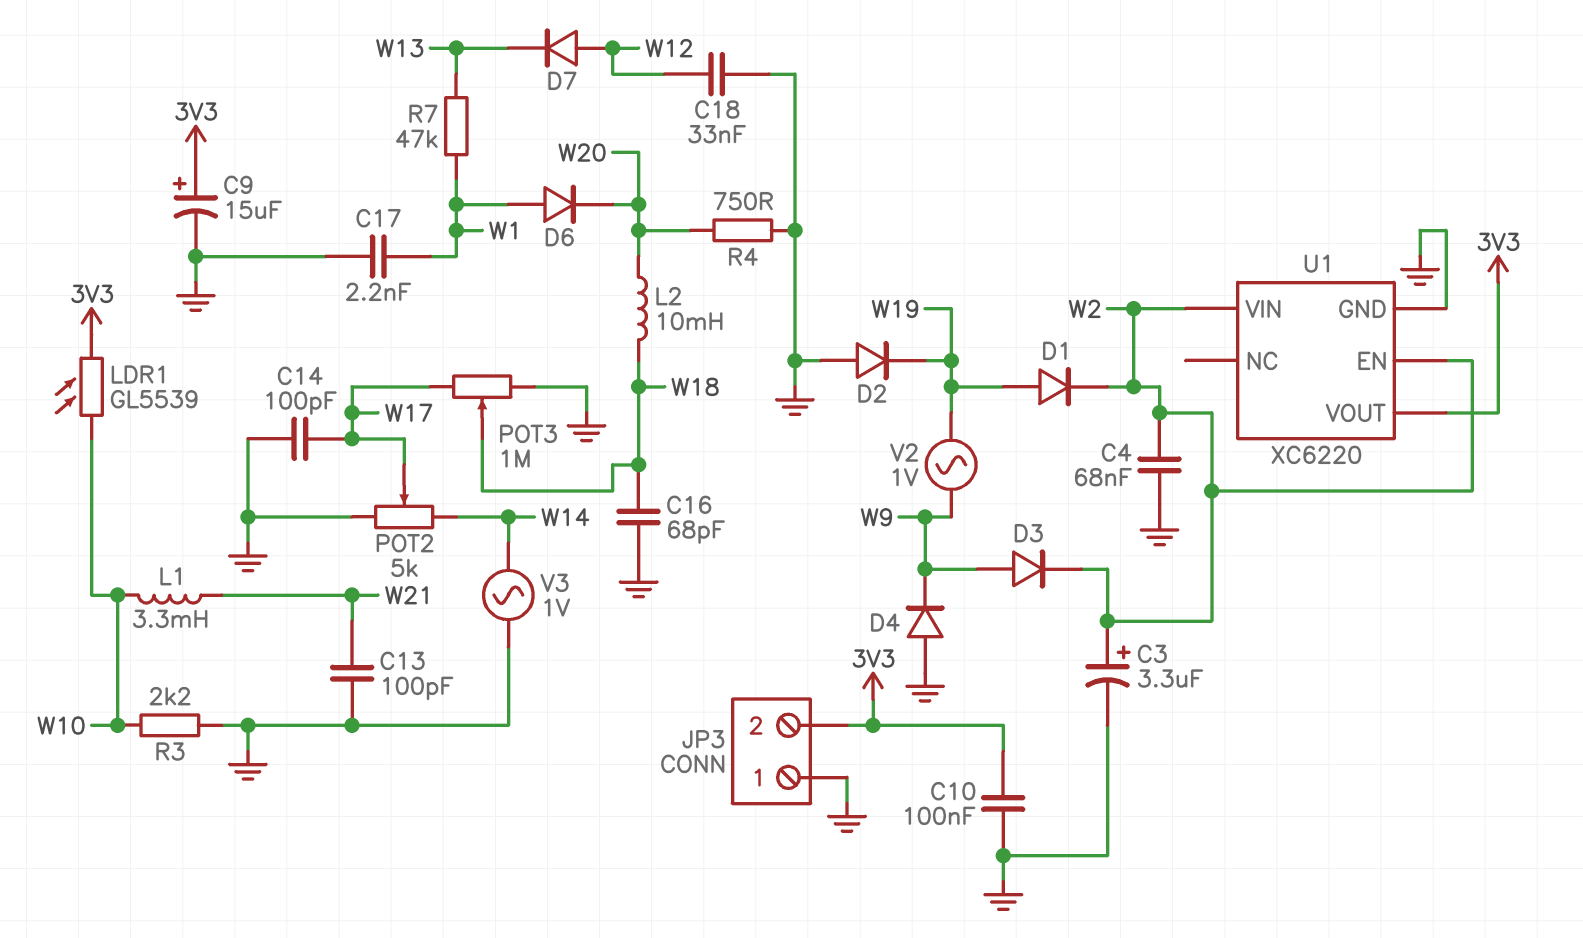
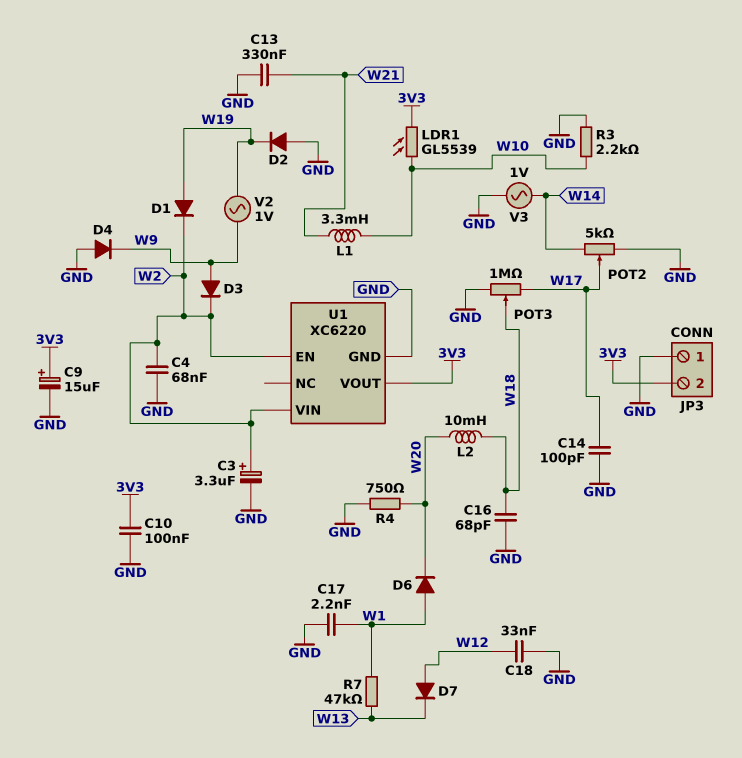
C13: 100pF (GND, W21) -> 330nF (GND, W21)

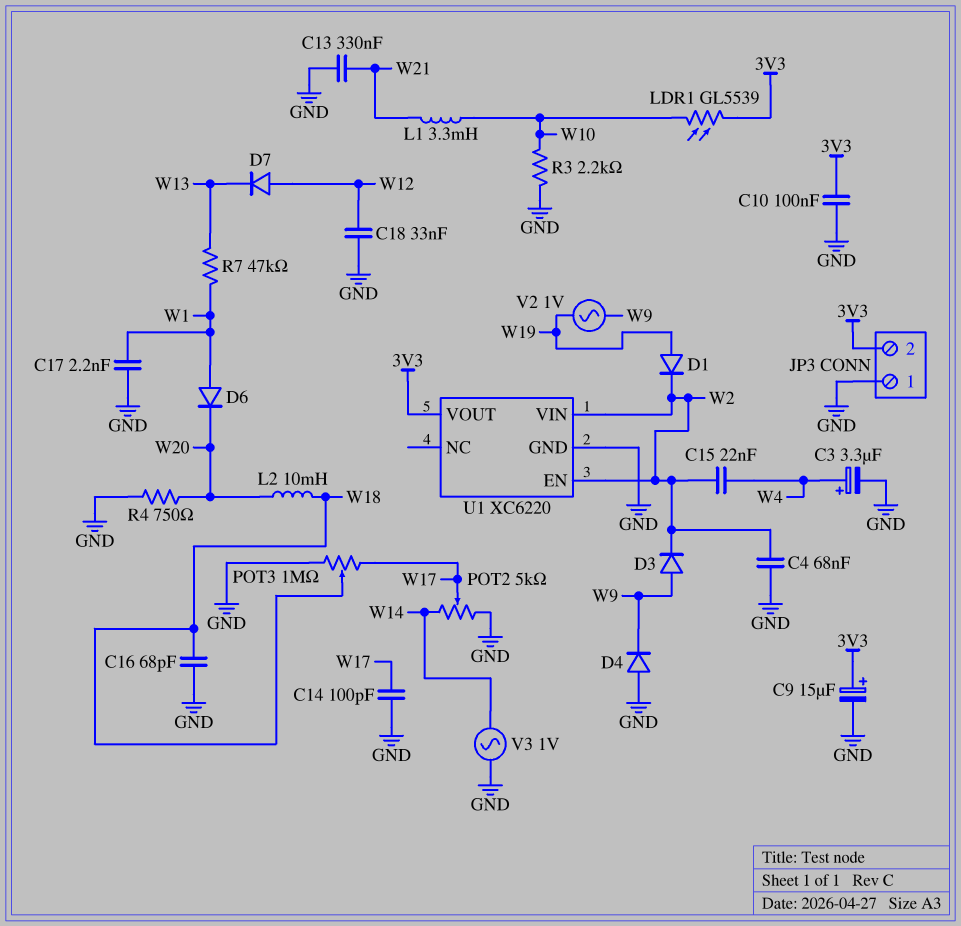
C3: 3.3uF (plus W2, minus GND) -> 3.3uF (plus W4, minus GND)
C15: none -> 22nF (W2, W4)
D2: diode (A GND, K W19) -> none

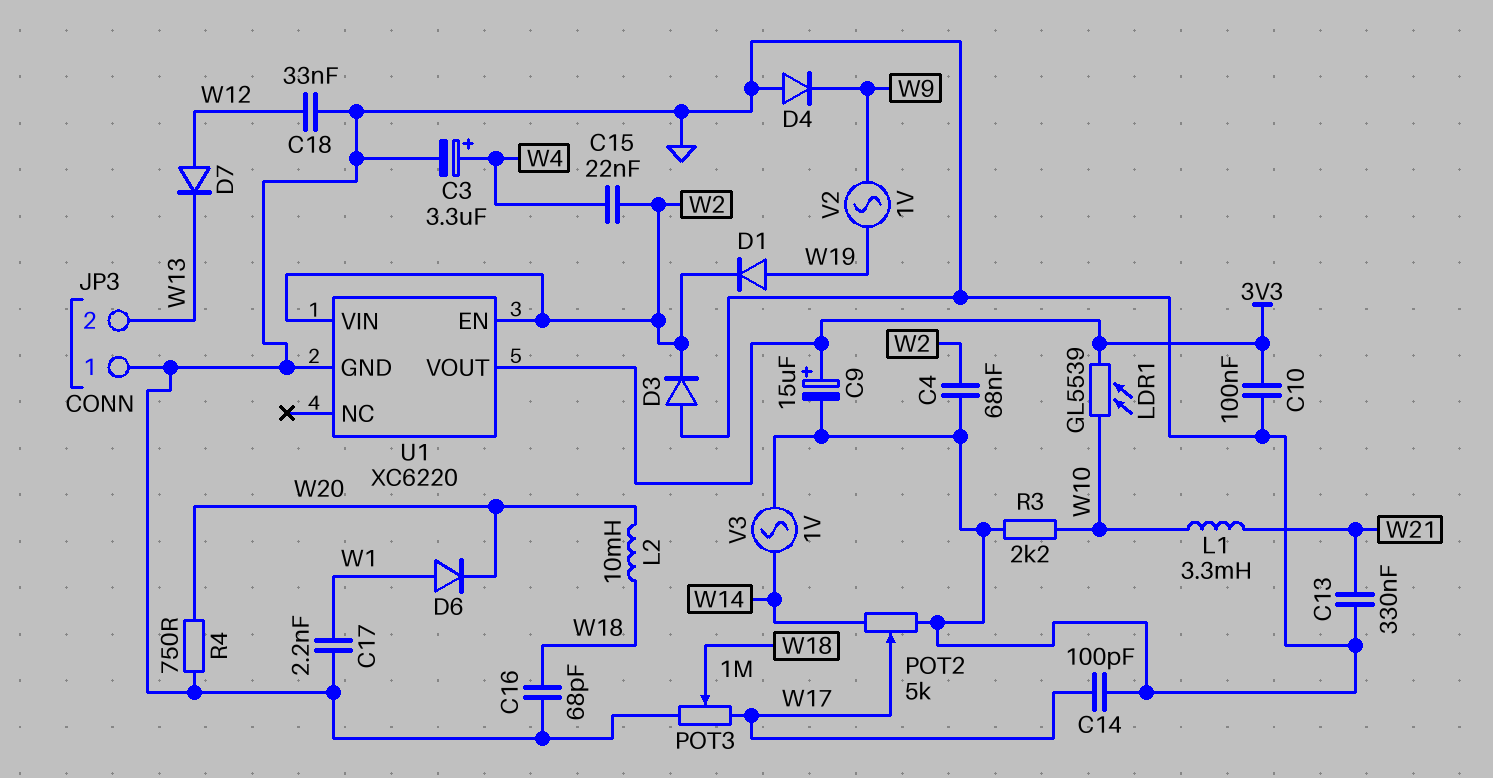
D3: diode (A W9, K W2) -> diode (A GND, K W2)
JP3 pin 2: 3V3 -> W13
R7: 47k (W1, W13) -> none

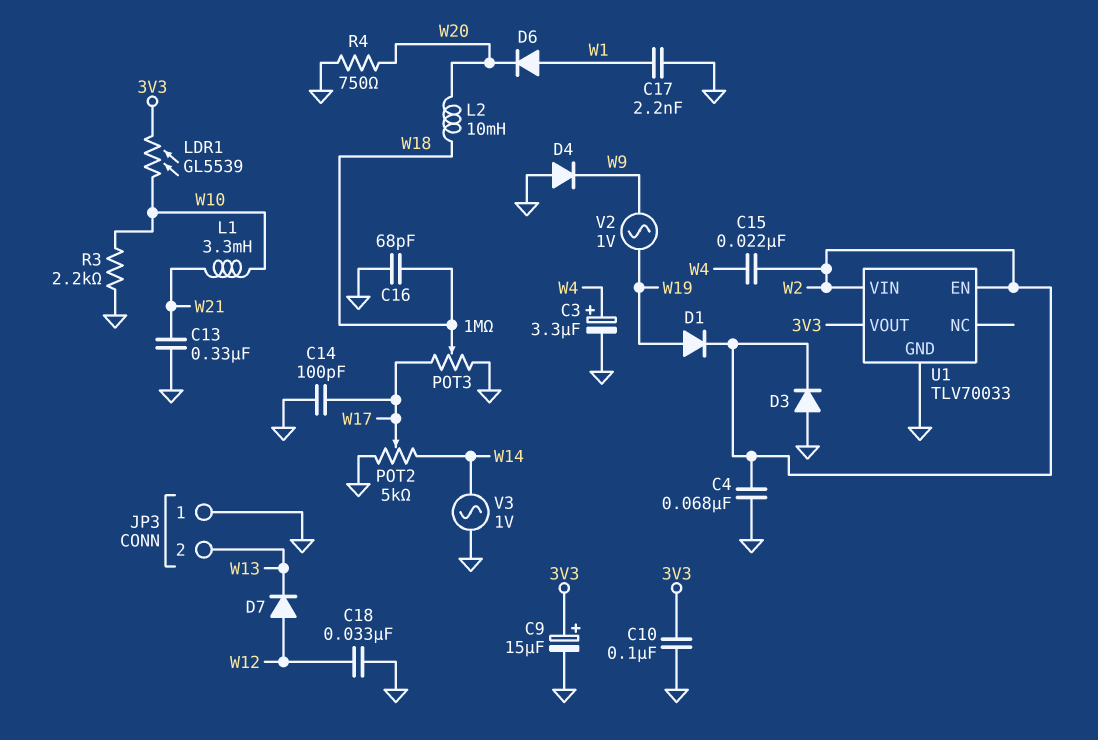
U1: XC6220 -> TLV70033

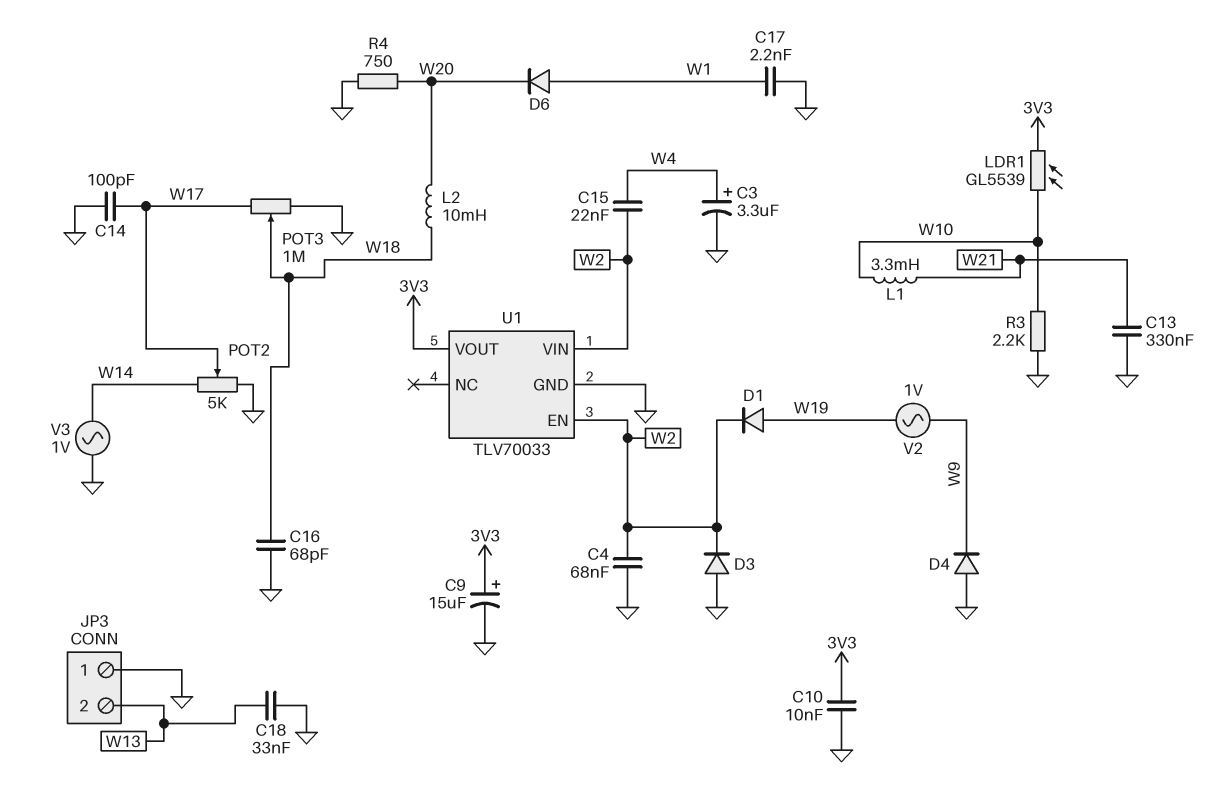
C10: 100nF (3V3, GND) -> 10nF (3V3, GND)
C18: 33nF (GND, W12) -> 33nF (GND, W13)
D7: diode (A W12, K W13) -> none

